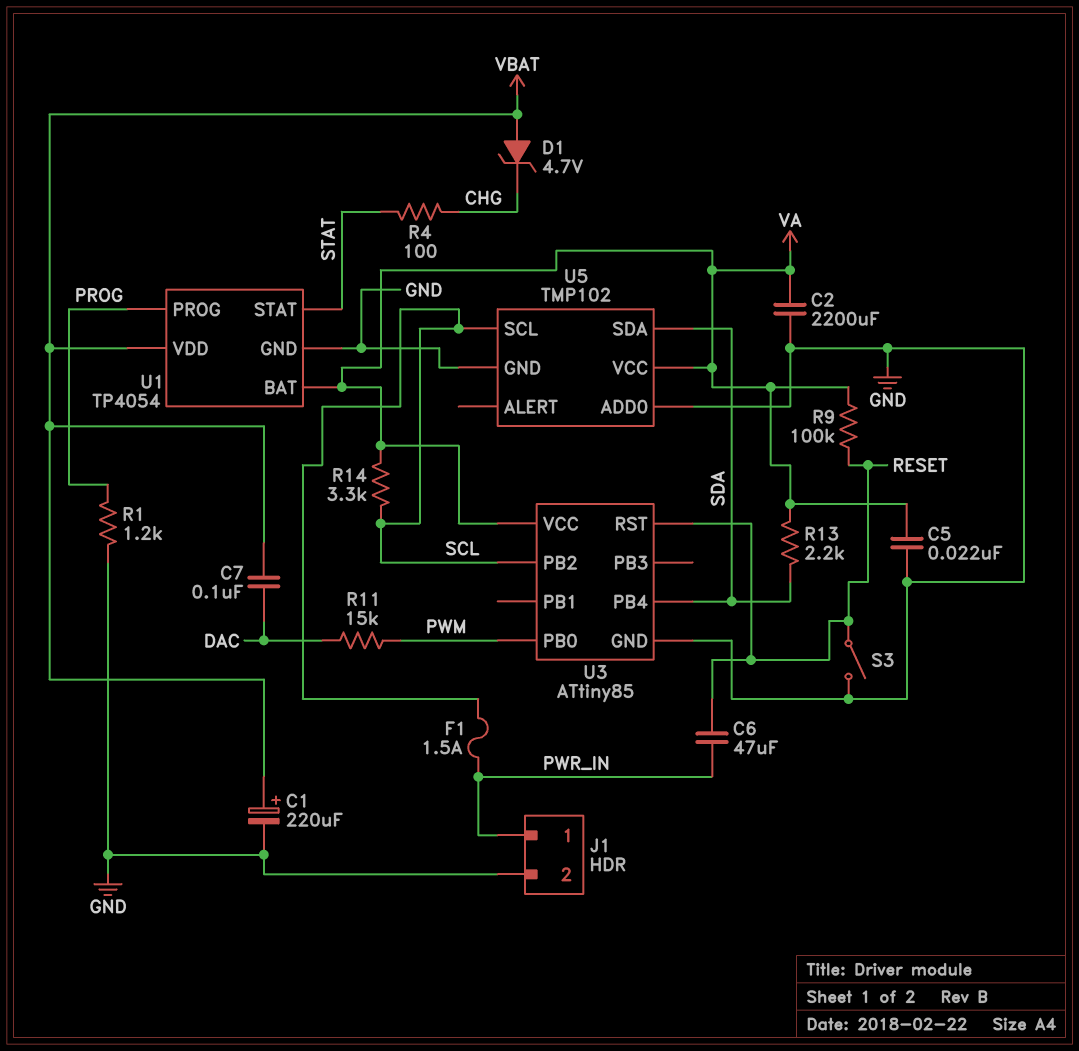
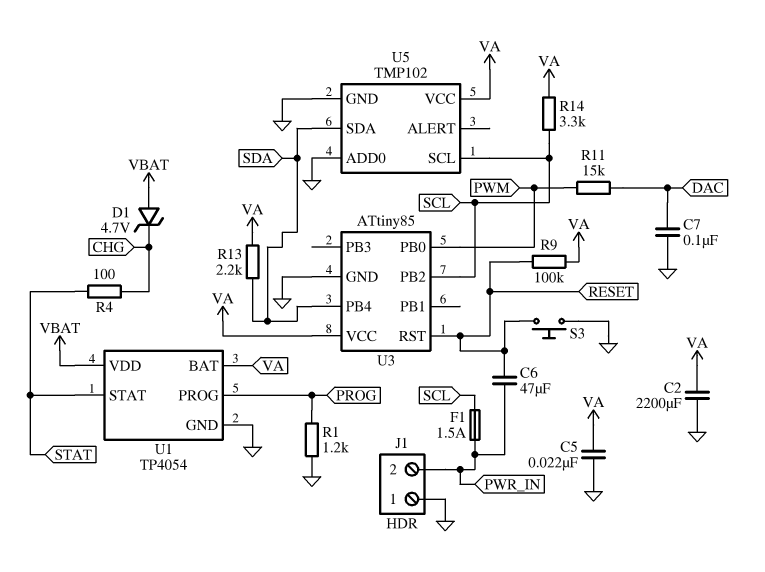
C1: 220uF (plus VBAT, minus GND) -> none
C7: 100nF (DAC, VBAT) -> 100nF (DAC, GND)
J1 pin 1: PWR_IN -> GND
J1 pin 2: GND -> PWR_IN
S3: switch (GND, RESET) -> button (GND, RESET)

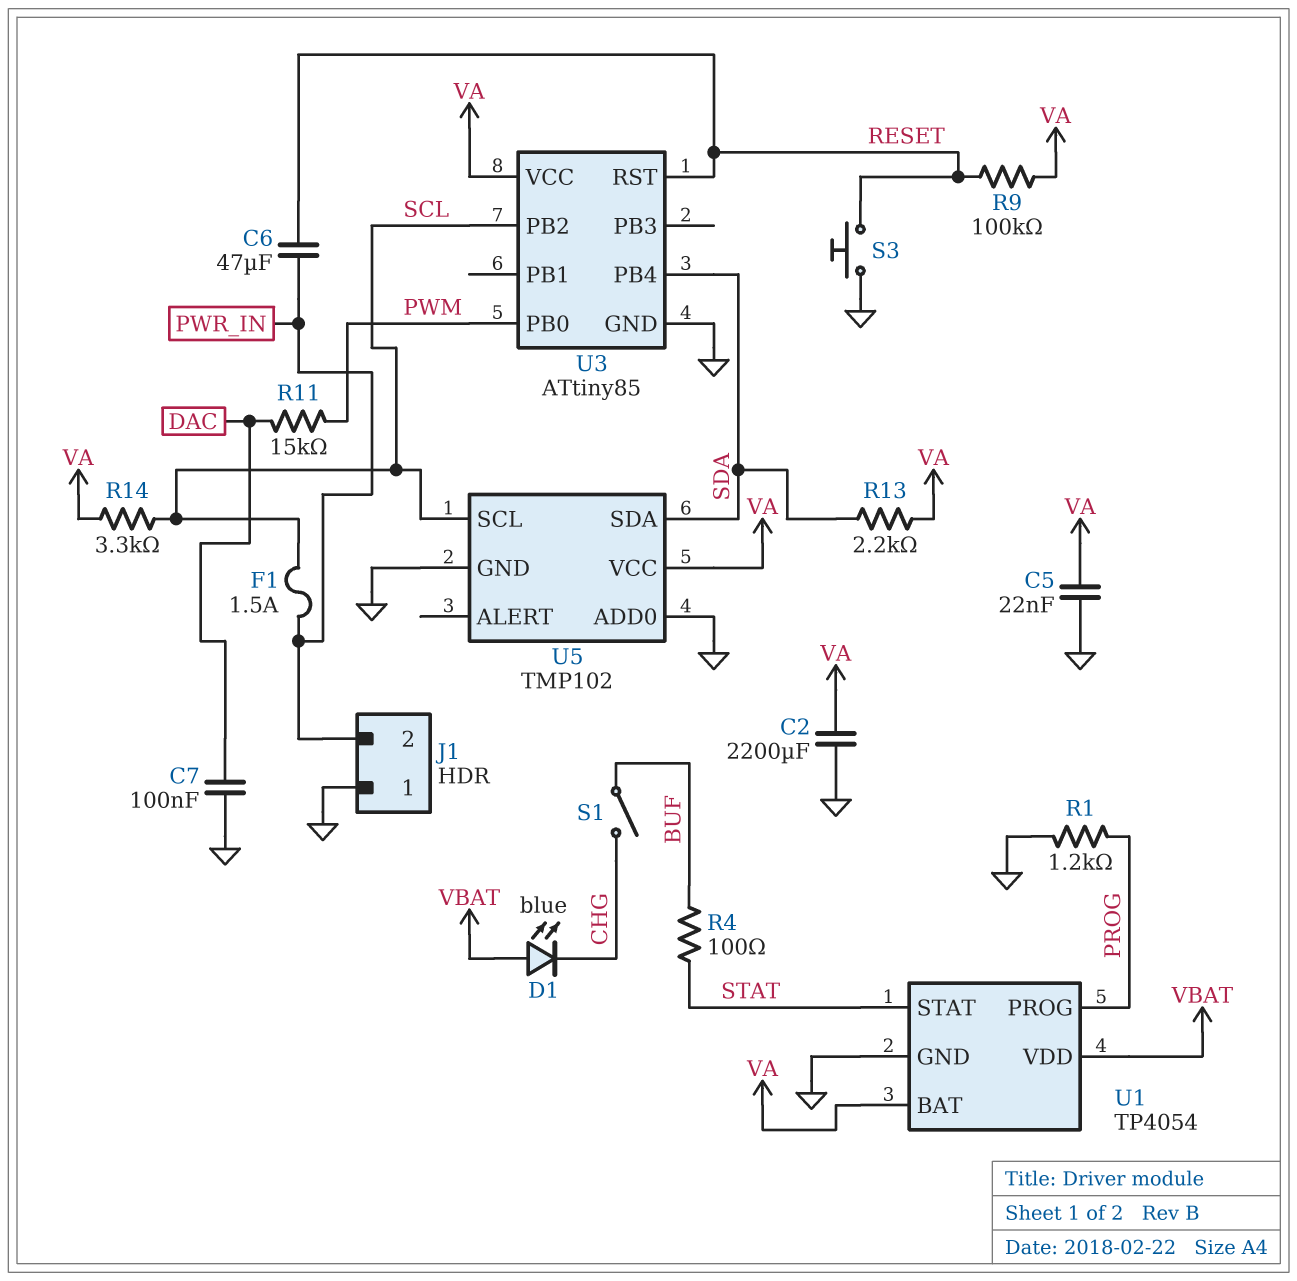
D1: zener 4.7V (A VBAT, K CHG) -> LED blue (A VBAT, K CHG)
R4: 100 (CHG, STAT) -> 100 (BUF, STAT)
S1: none -> switch (BUF, CHG)

